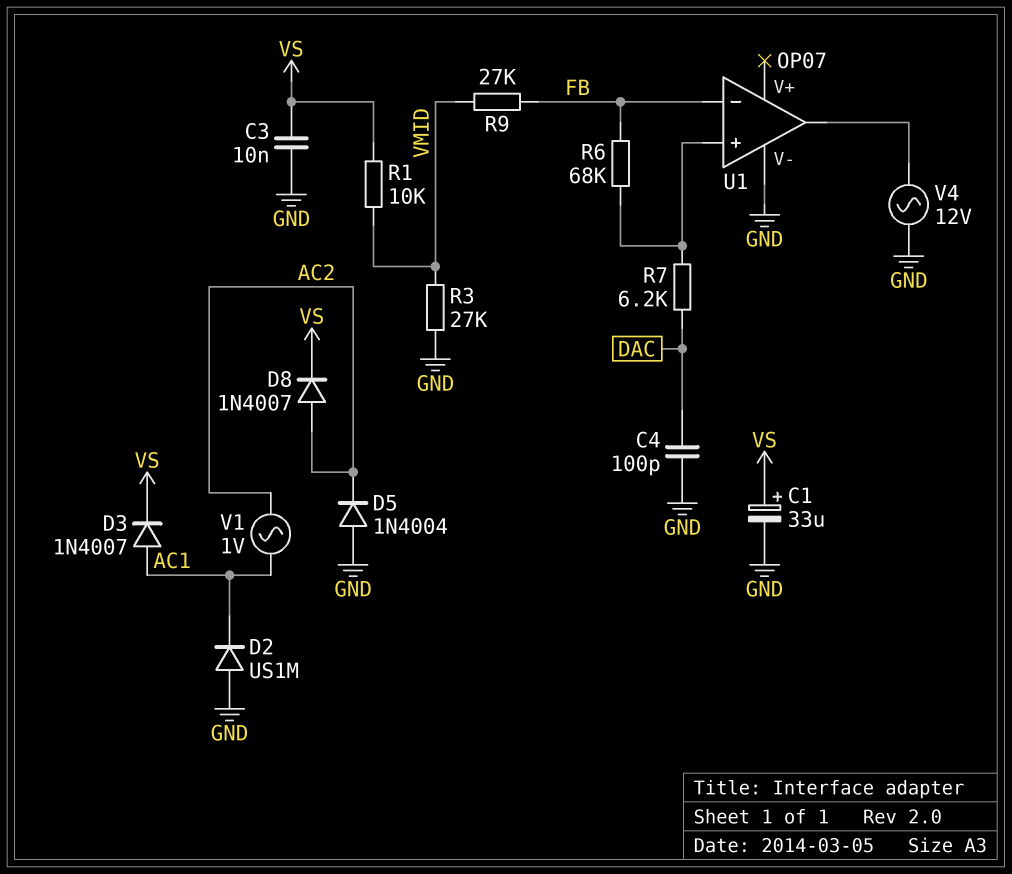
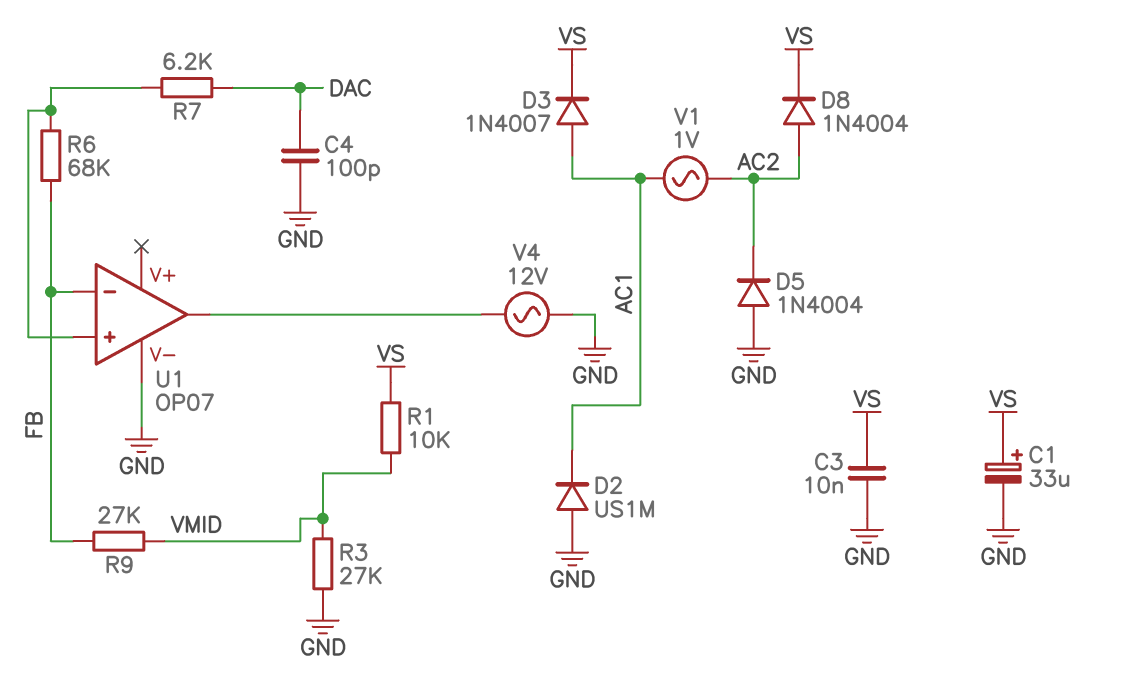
D8: diode 1N4007 (A AC2, K VS) -> diode 1N4004 (A AC2, K VS)

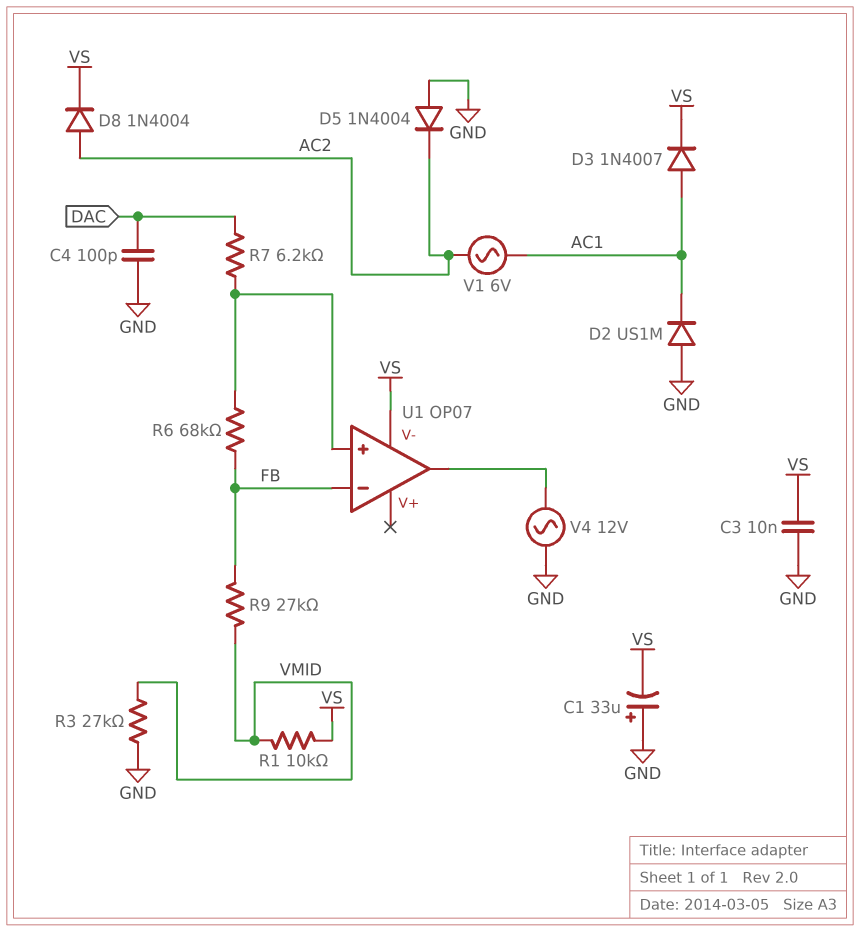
C1: 33uF (plus VS, minus GND) -> 33uF (plus GND, minus VS)
U1 pin V-: GND -> VS
V1: AC 1V (AC1, AC2) -> AC 6V (AC1, AC2)

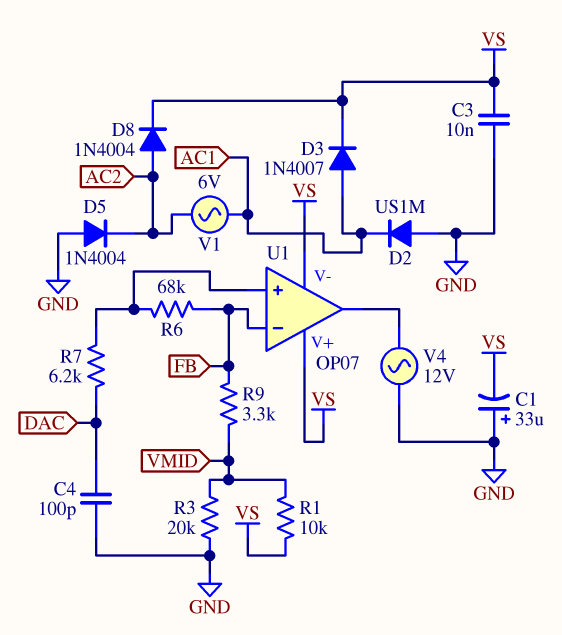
R3: 27k (GND, VMID) -> 20k (GND, VMID)
R9: 27k (FB, VMID) -> 3.3k (FB, VMID)
U1 pin V+: none -> VS

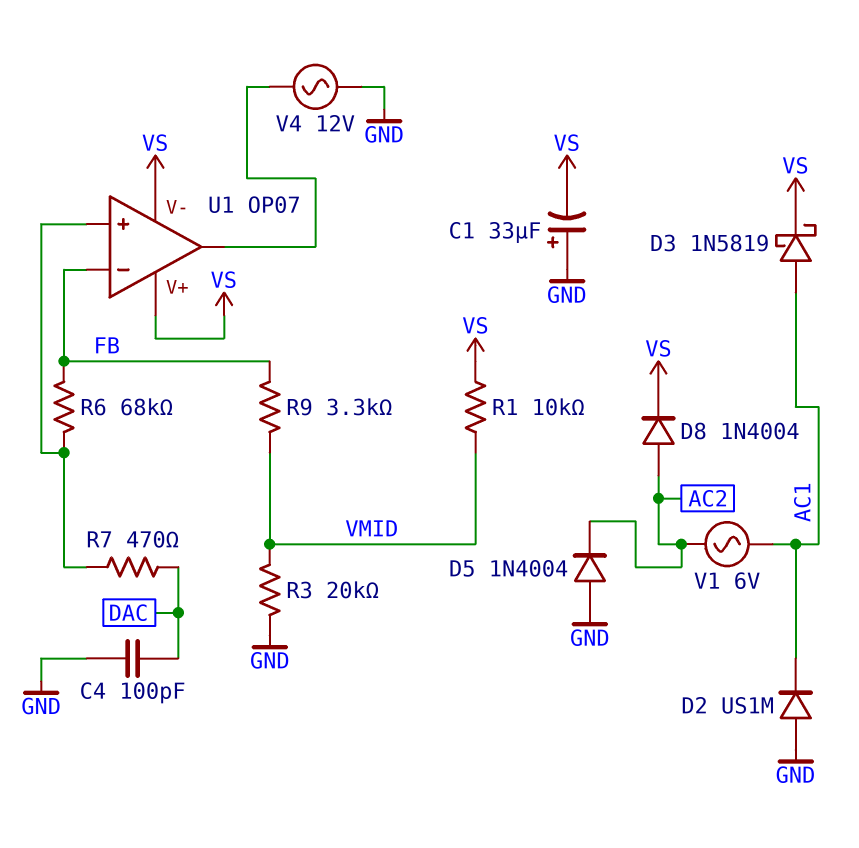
C3: 10nF (GND, VS) -> none
D3: diode 1N4007 (A AC1, K VS) -> schottky 1N5819 (A AC1, K VS)
R7: 6.2k (DAC, U1/in+) -> 470 (DAC, U1/in+)

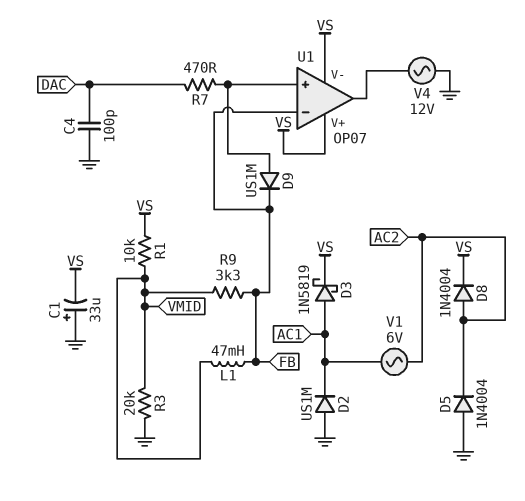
D9: none -> diode US1M (A U1/in+, K FB)
L1: none -> 47mH (FB, VMID)
R6: 68k (FB, U1/in+) -> none

